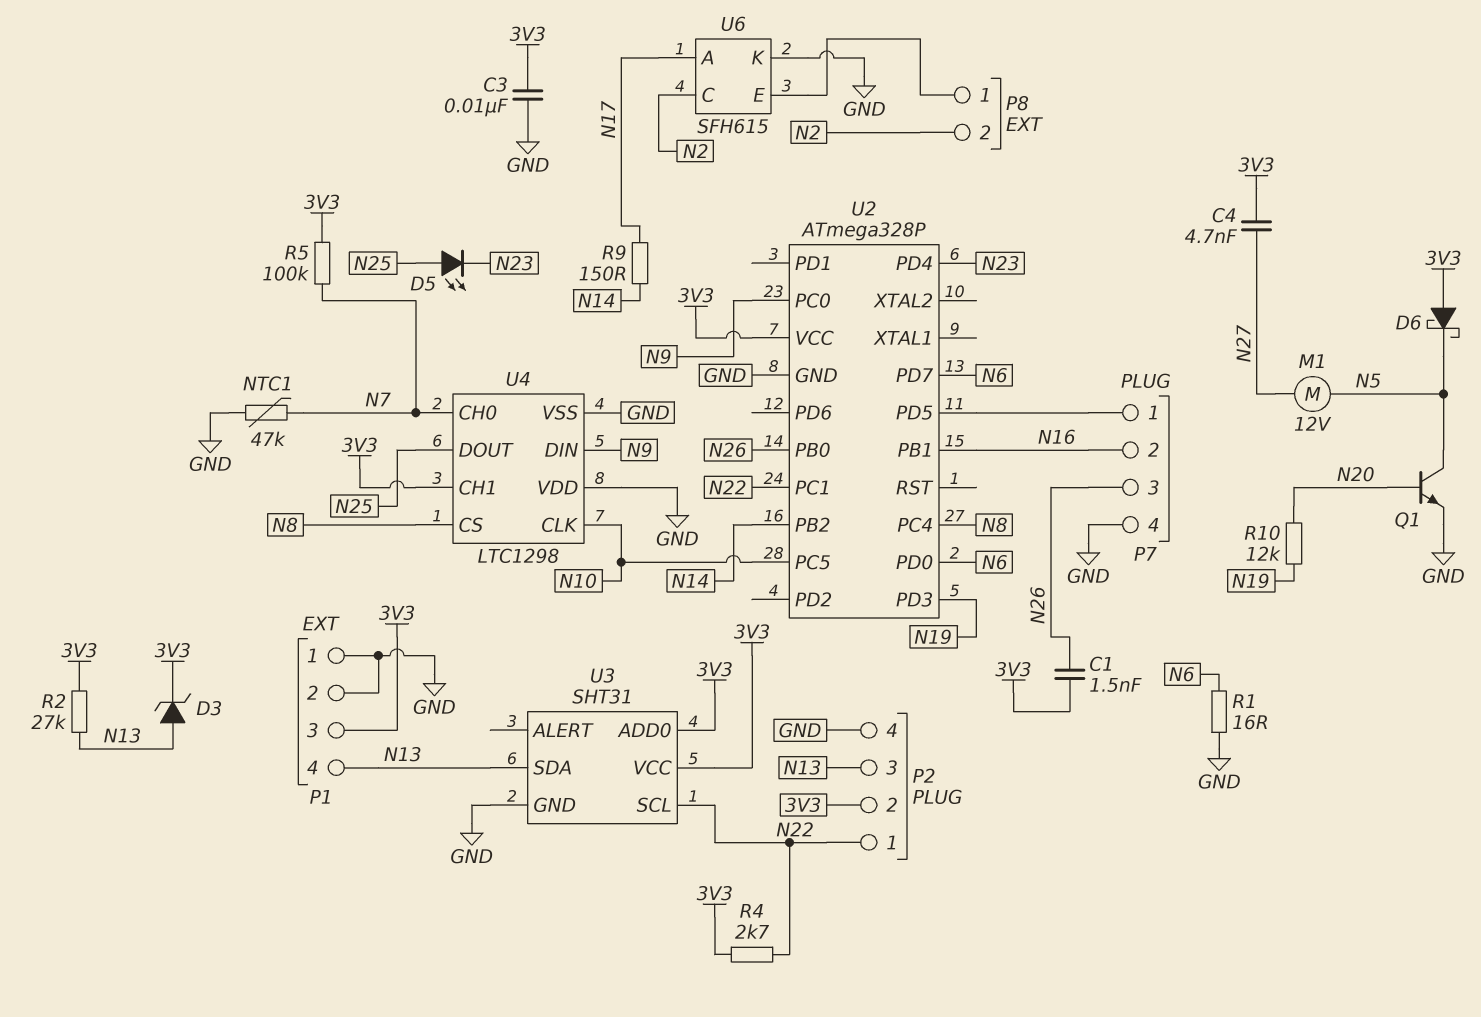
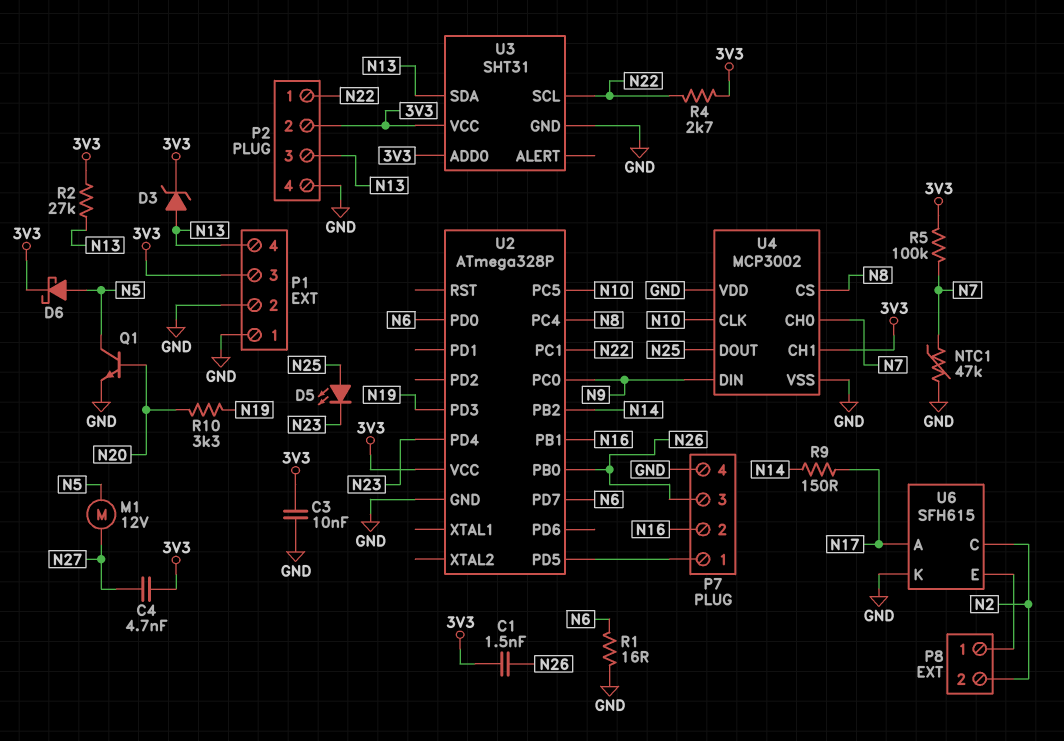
D6: schottky (A 3V3, K N5) -> schottky (A N5, K 3V3)
R10: 12k (N19, N20) -> 3.3k (N19, N20)
U4: LTC1298 -> MCP3002

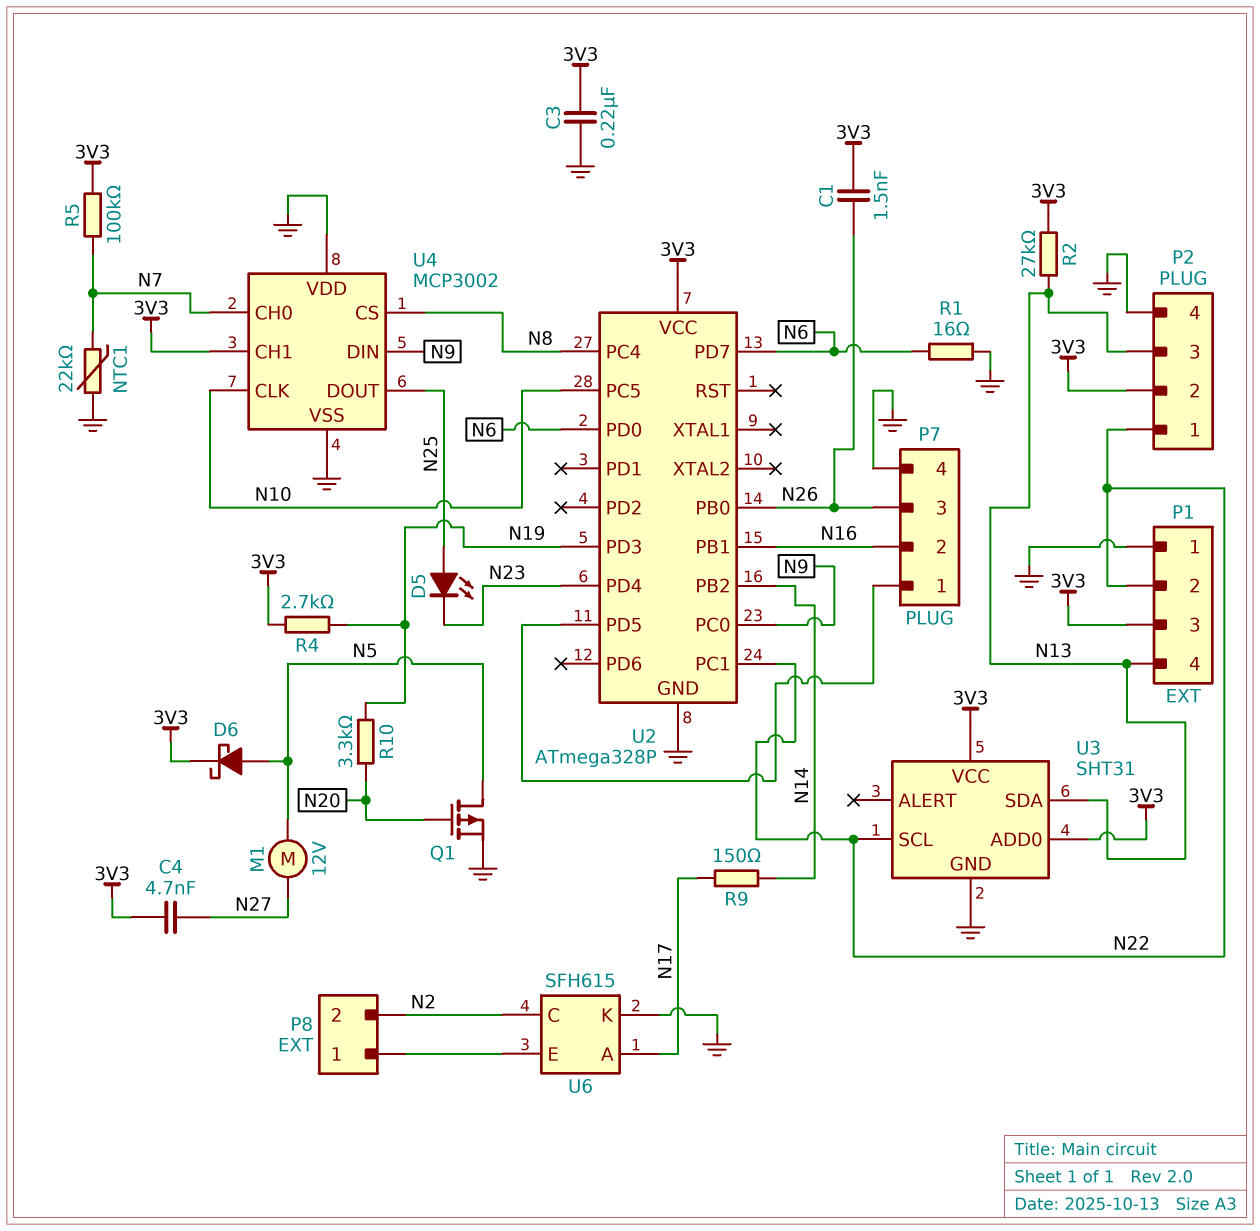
C3: 10nF (3V3, GND) -> 220nF (3V3, GND)
D3: zener (A N13, K 3V3) -> none
NTC1: 47k (GND, N7) -> 22k (GND, N7)
P1 pin 2: GND -> N22
Q1: NPN (B N20, C N5, E GND) -> PMOS (G N20, D N5, S GND)
R4: 2.7k (3V3, N22) -> 2.7k (3V3, N19)

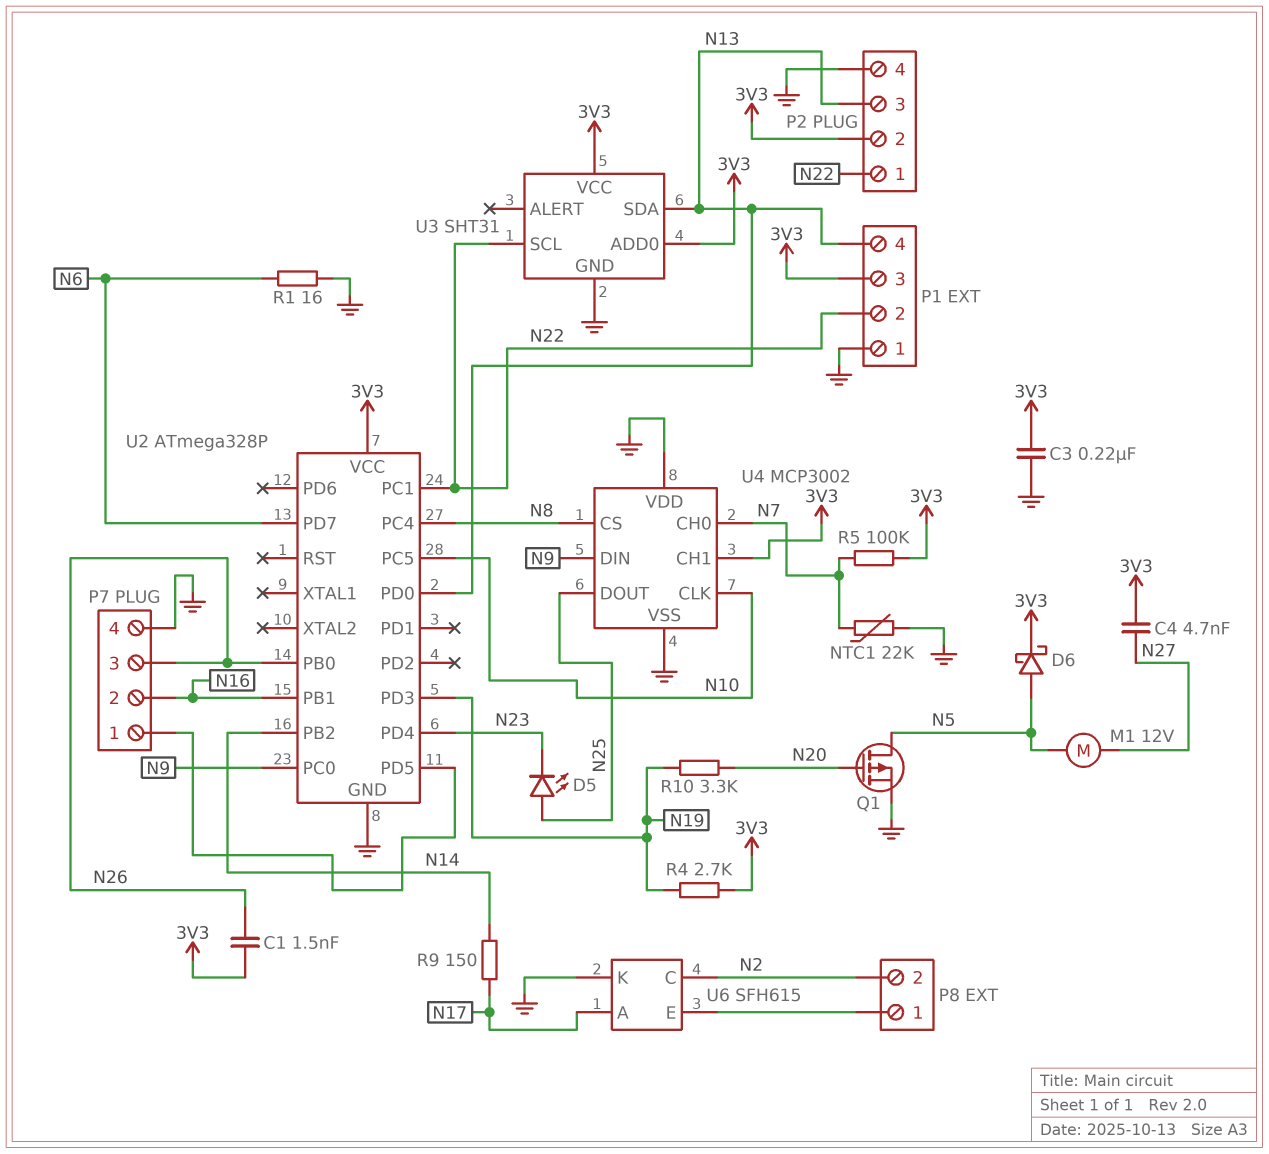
R2: 27k (3V3, N13) -> none
U2 pin PD0: N6 -> N13

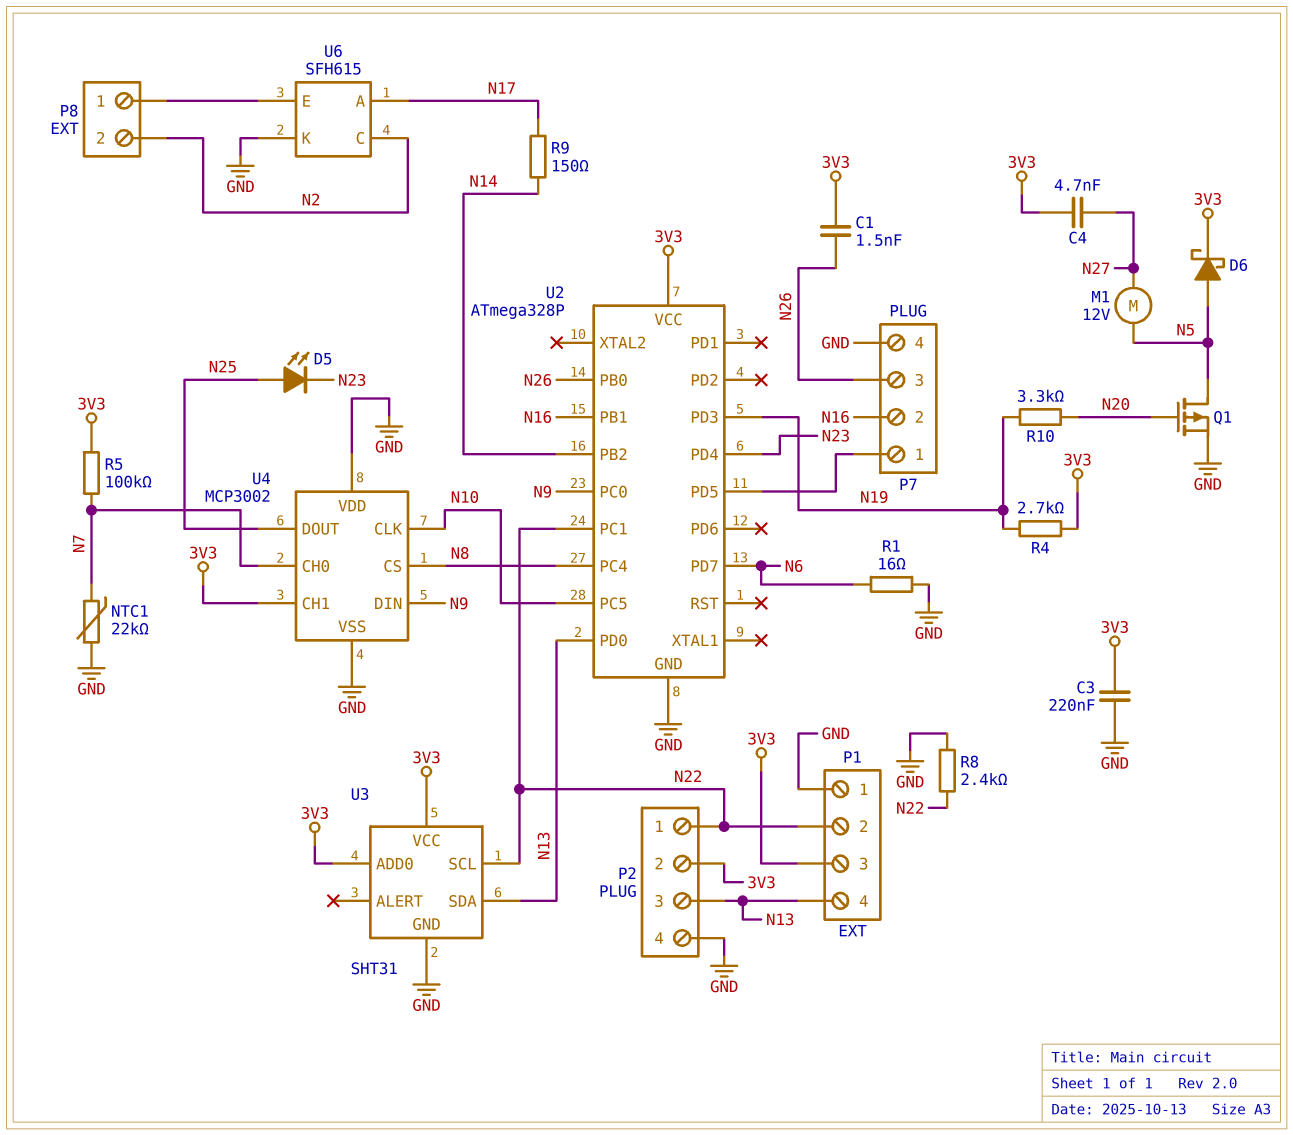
R8: none -> 2.4k (GND, N22)

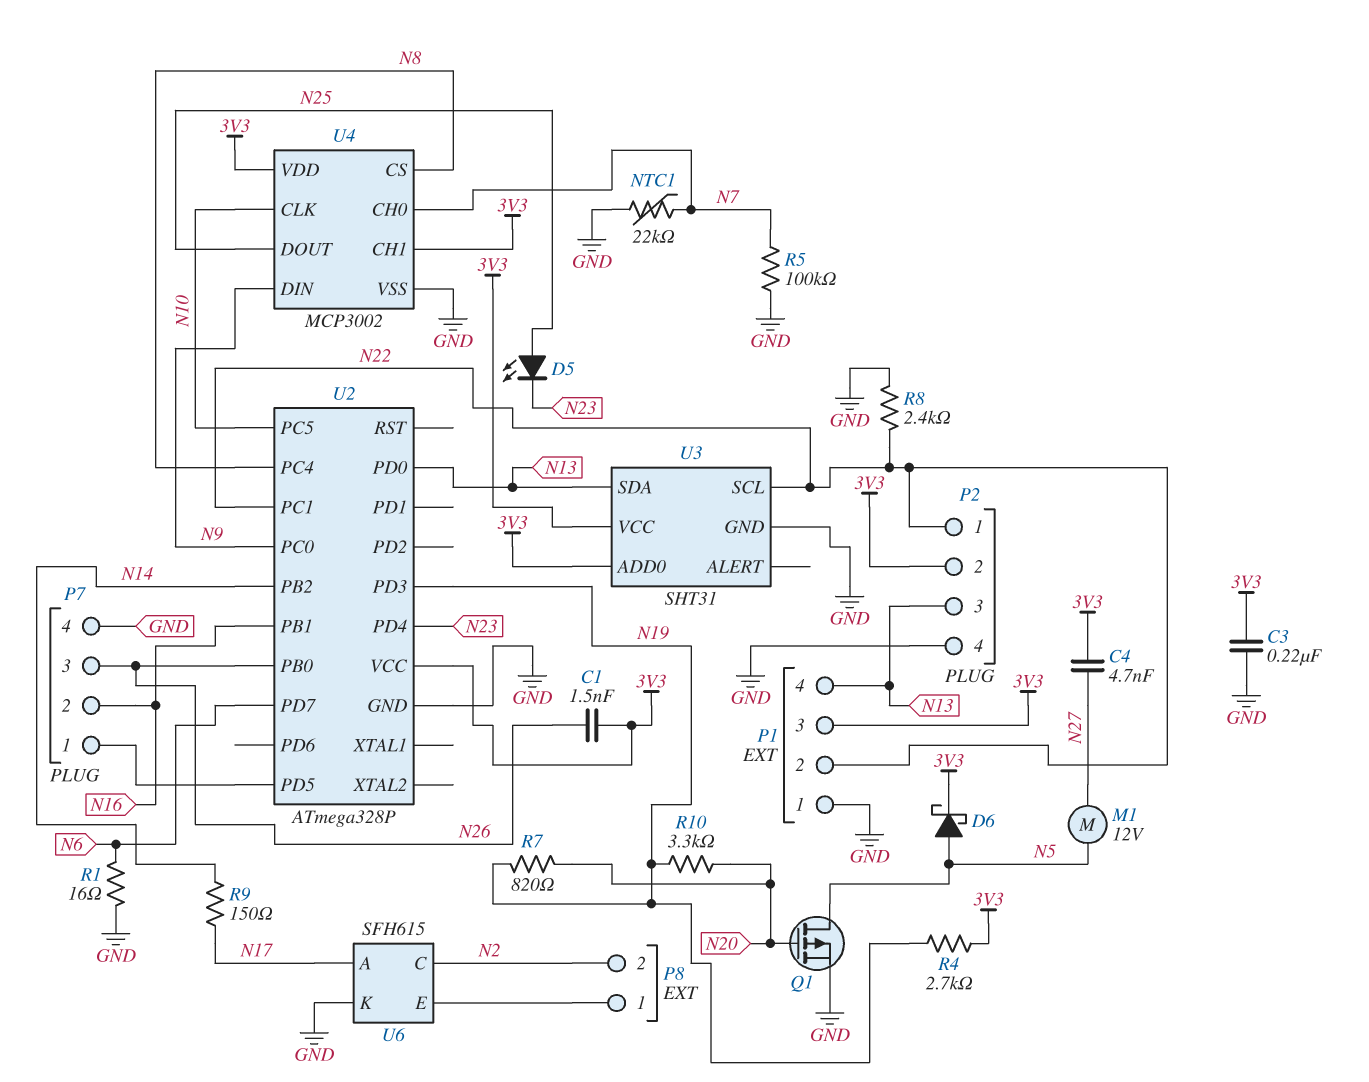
R5: 100k (3V3, N7) -> 100k (GND, N7)
R7: none -> 820 (N19, N20)
U4 pin VDD: GND -> 3V3

